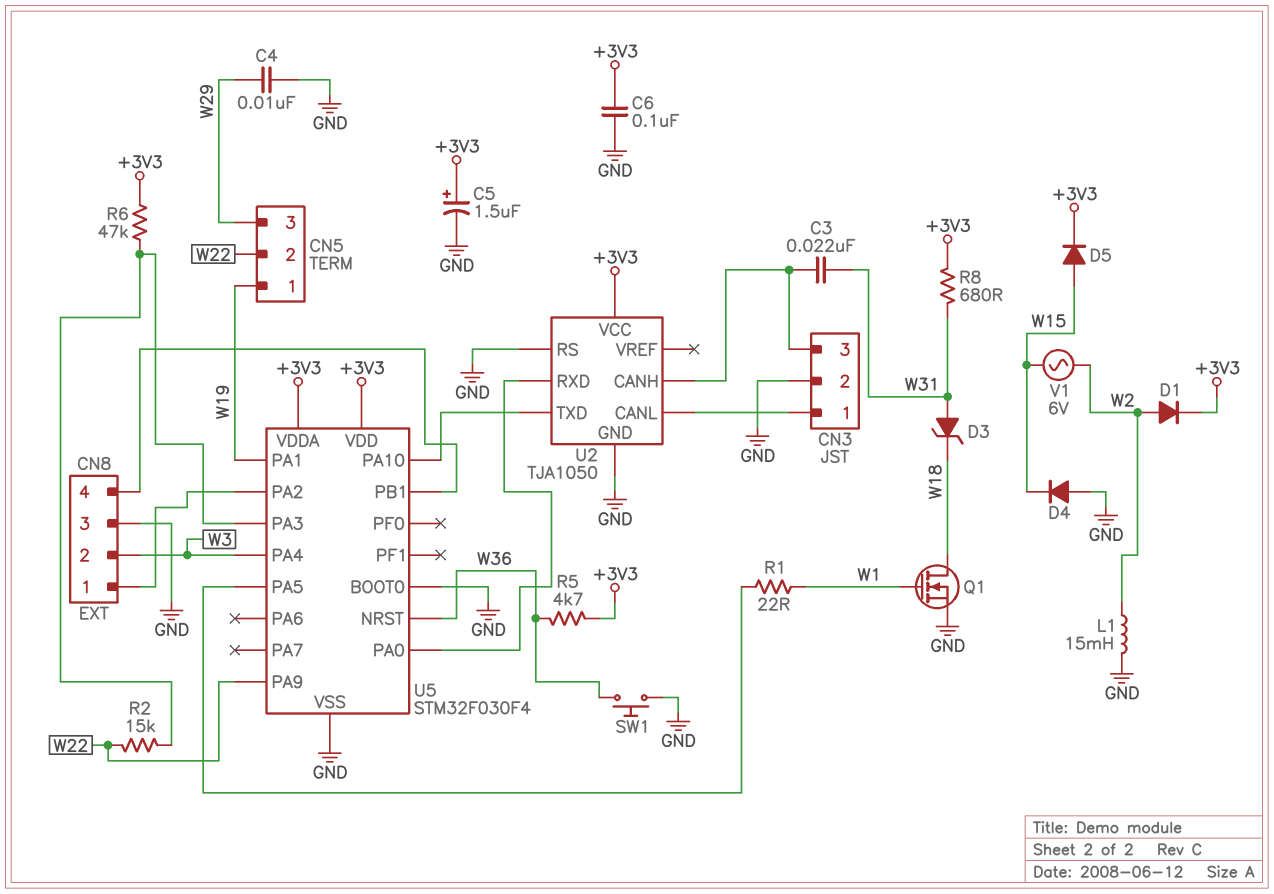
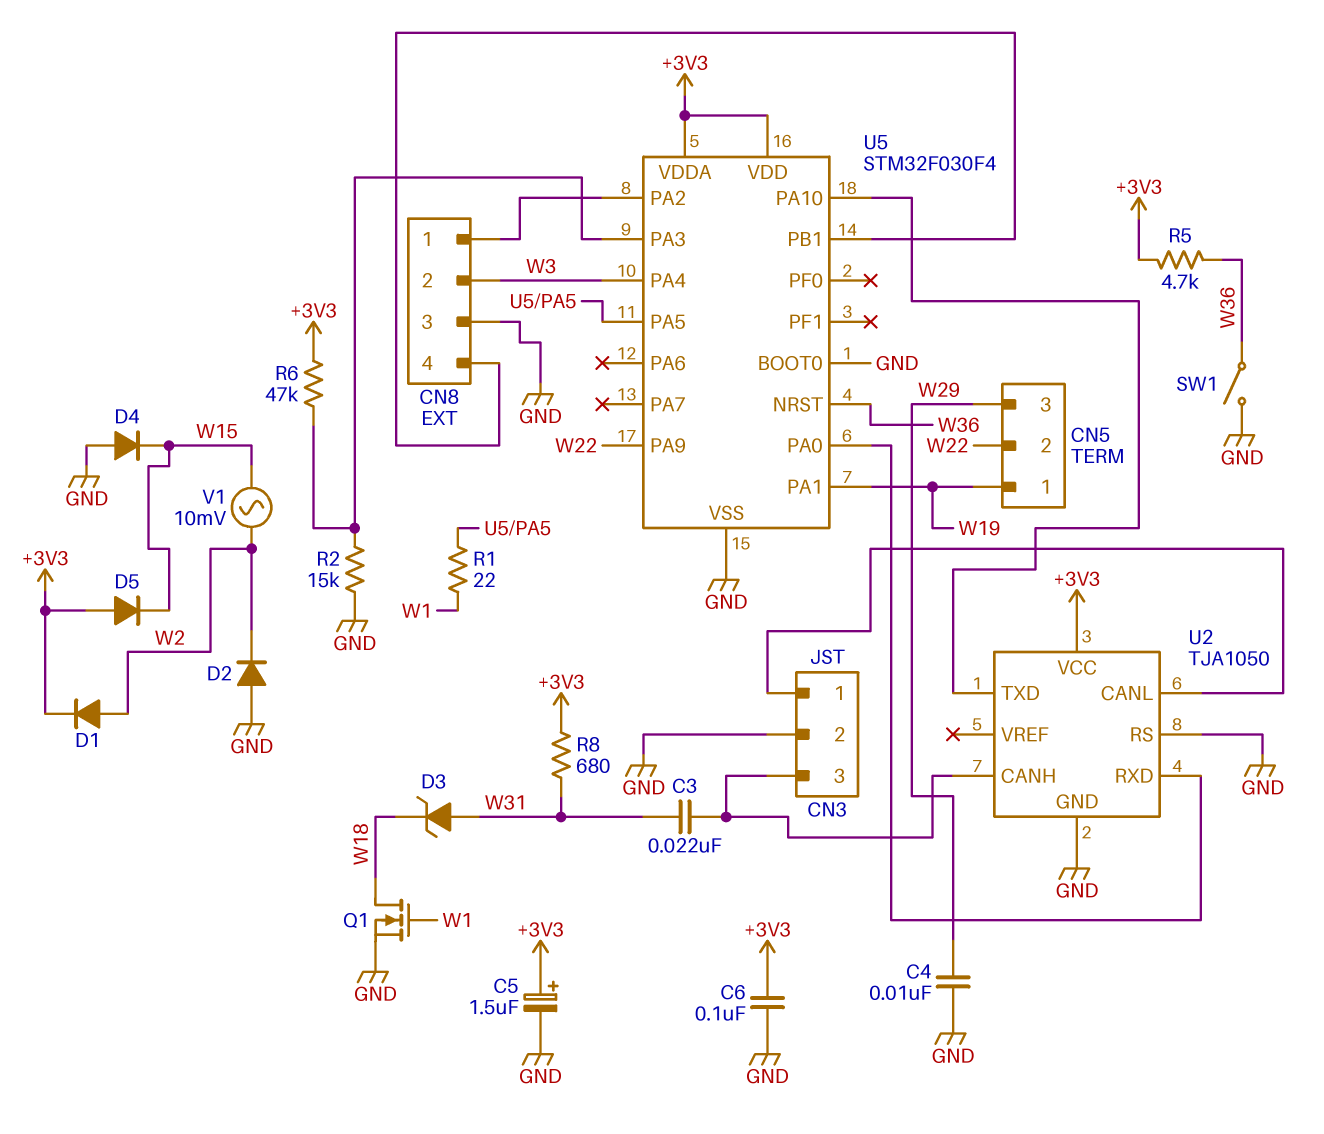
D2: none -> diode (A GND, K W2)
D5: diode (A W15, K +3V3) -> diode (A +3V3, K W15)
L1: 15mH (GND, W2) -> none
R2: 15k (U5/PA3, W22) -> 15k (GND, U5/PA3)
SW1: button (GND, W36) -> switch (GND, W36)
V1: AC 6V (W2, W15) -> AC 10mV (W2, W15)

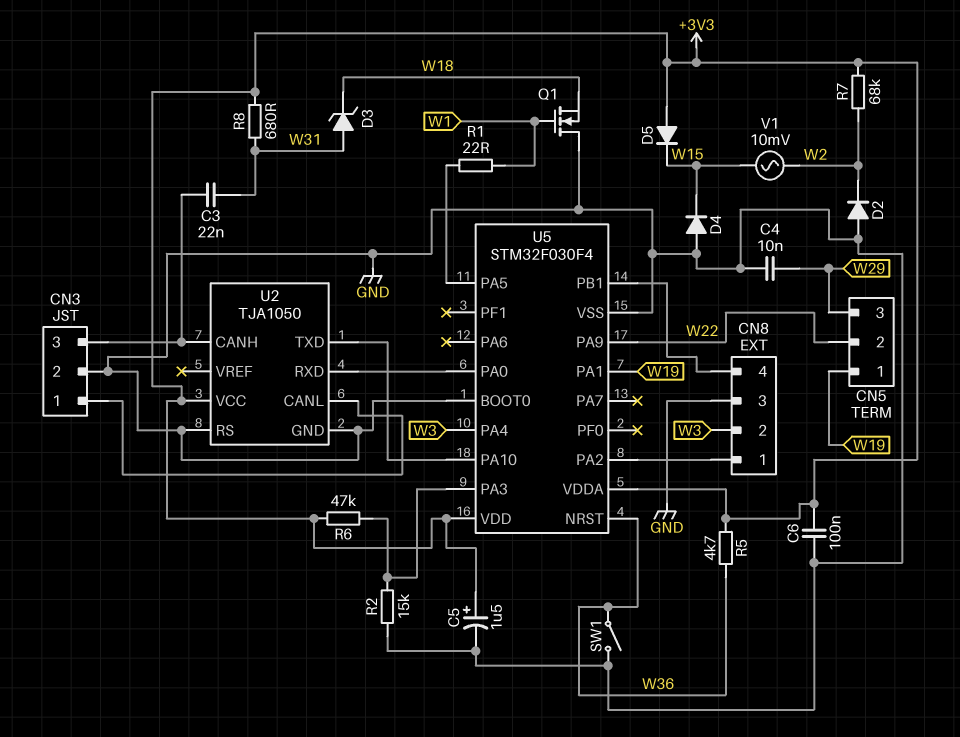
D1: diode (A W2, K +3V3) -> none
Q1: NMOS (G W1, D W18, S GND) -> NMOS (G W1, D GND, S W18)
R7: none -> 68k (+3V3, W2)

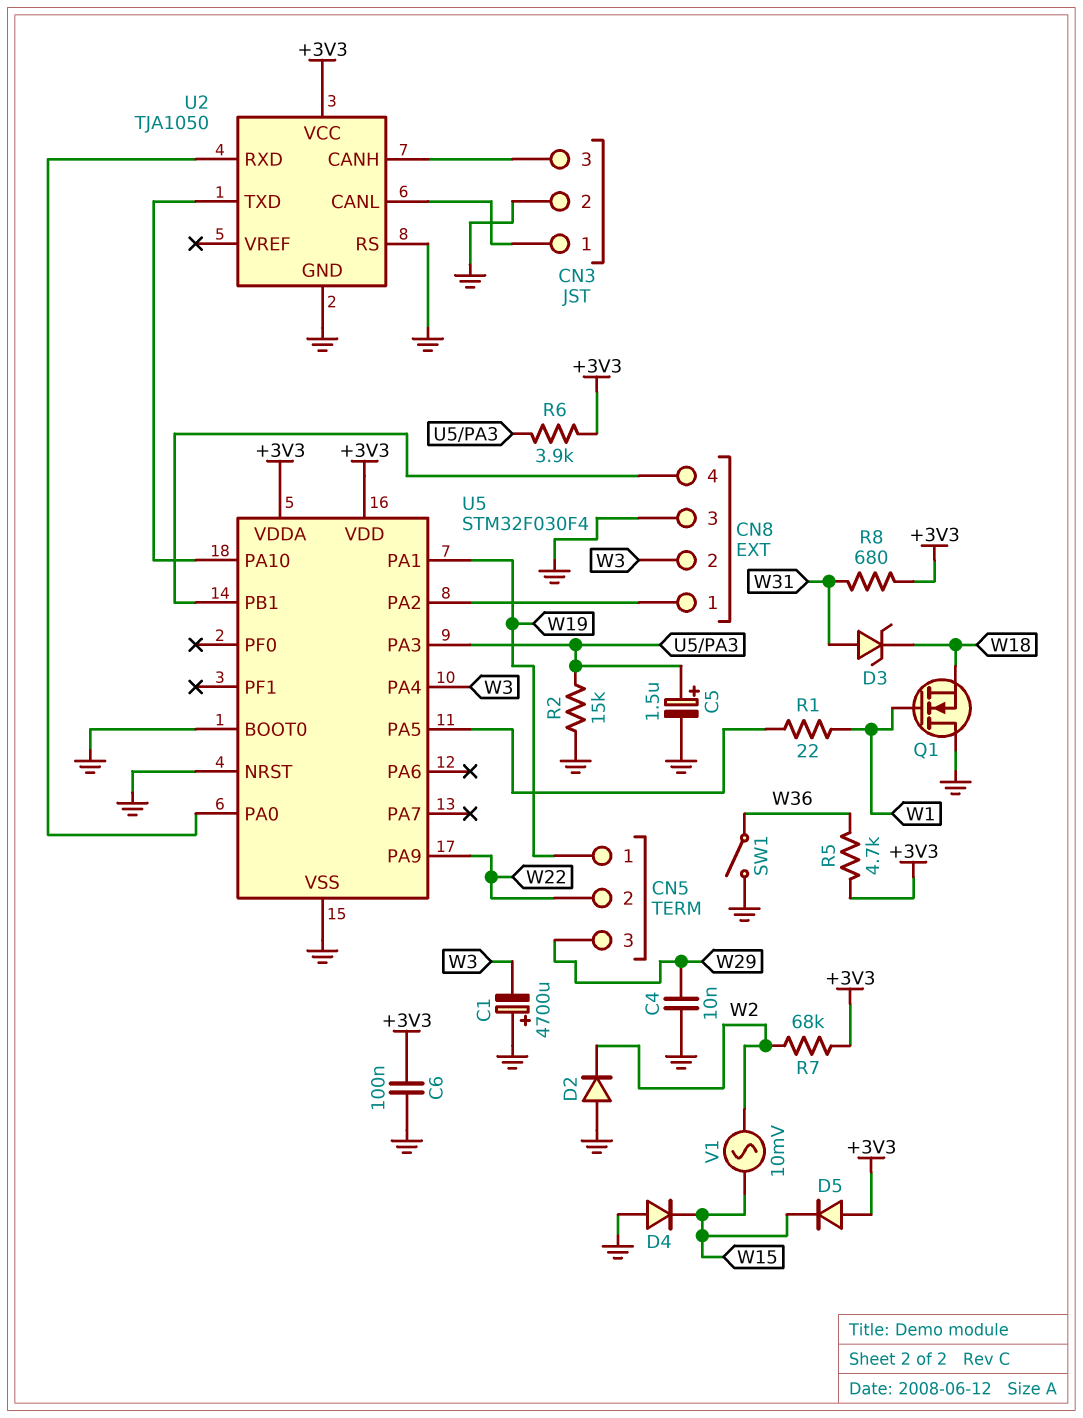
C1: none -> 4700uF (plus GND, minus W3)
C3: 22nF (CN3/3, W31) -> none
C5: 1.5uF (plus +3V3, minus GND) -> 1.5uF (plus U5/PA3, minus GND)
R6: 47k (+3V3, U5/PA3) -> 3.9k (+3V3, U5/PA3)
U5 pin NRST: W36 -> GND

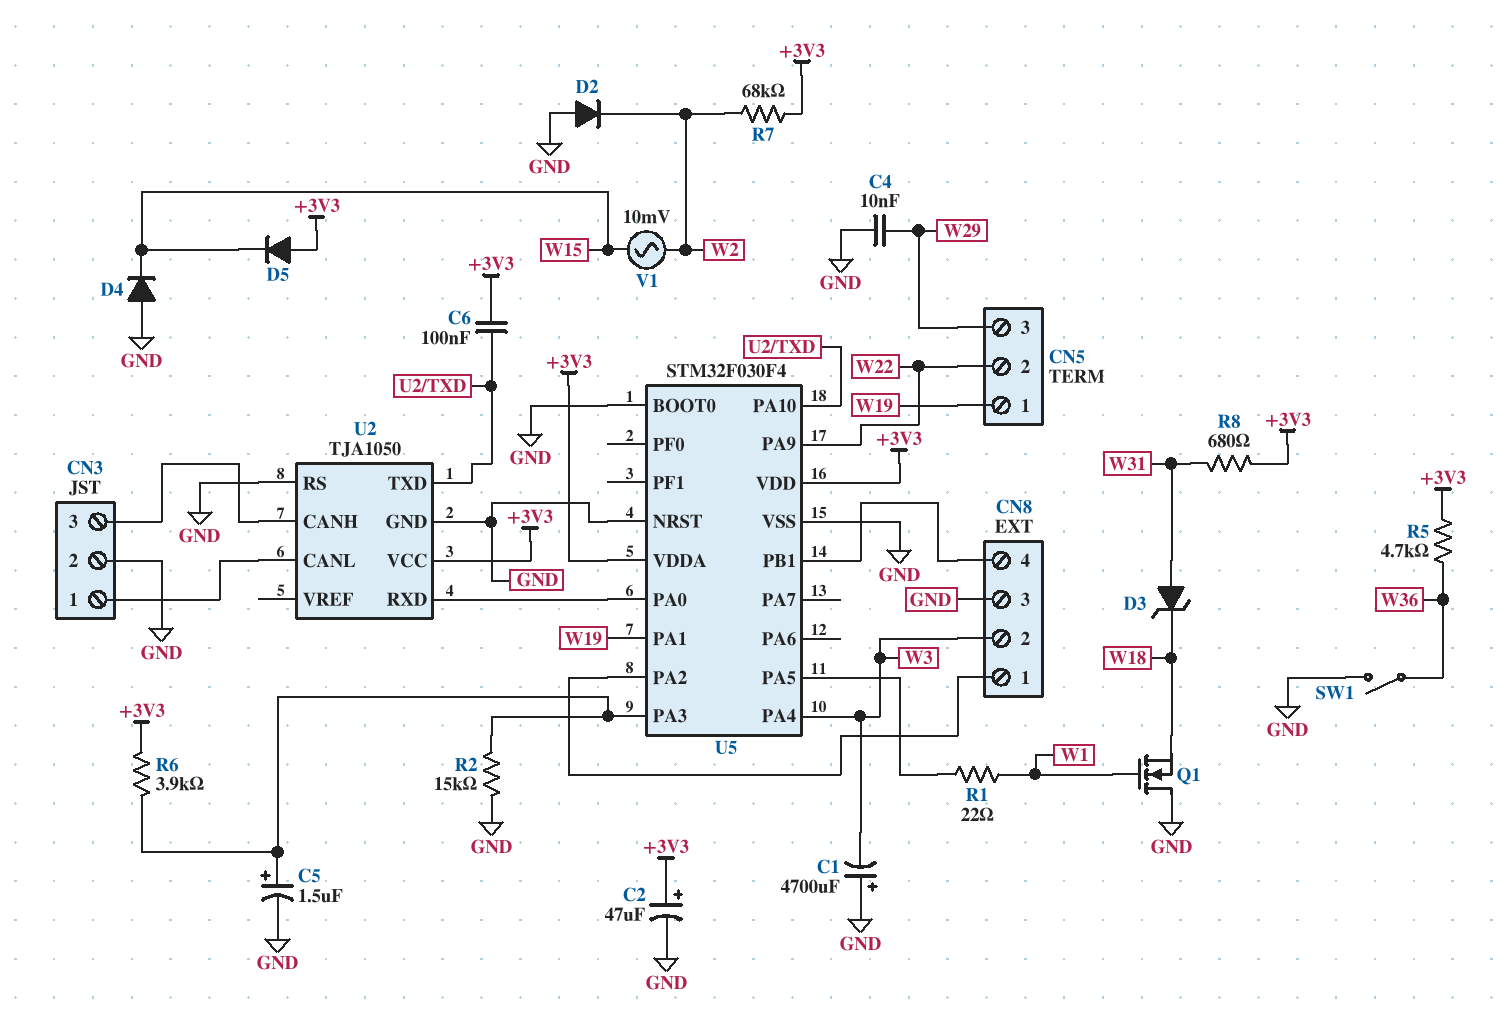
C2: none -> 47uF (plus +3V3, minus GND)
C6: 100nF (+3V3, GND) -> 100nF (+3V3, U2/TXD)

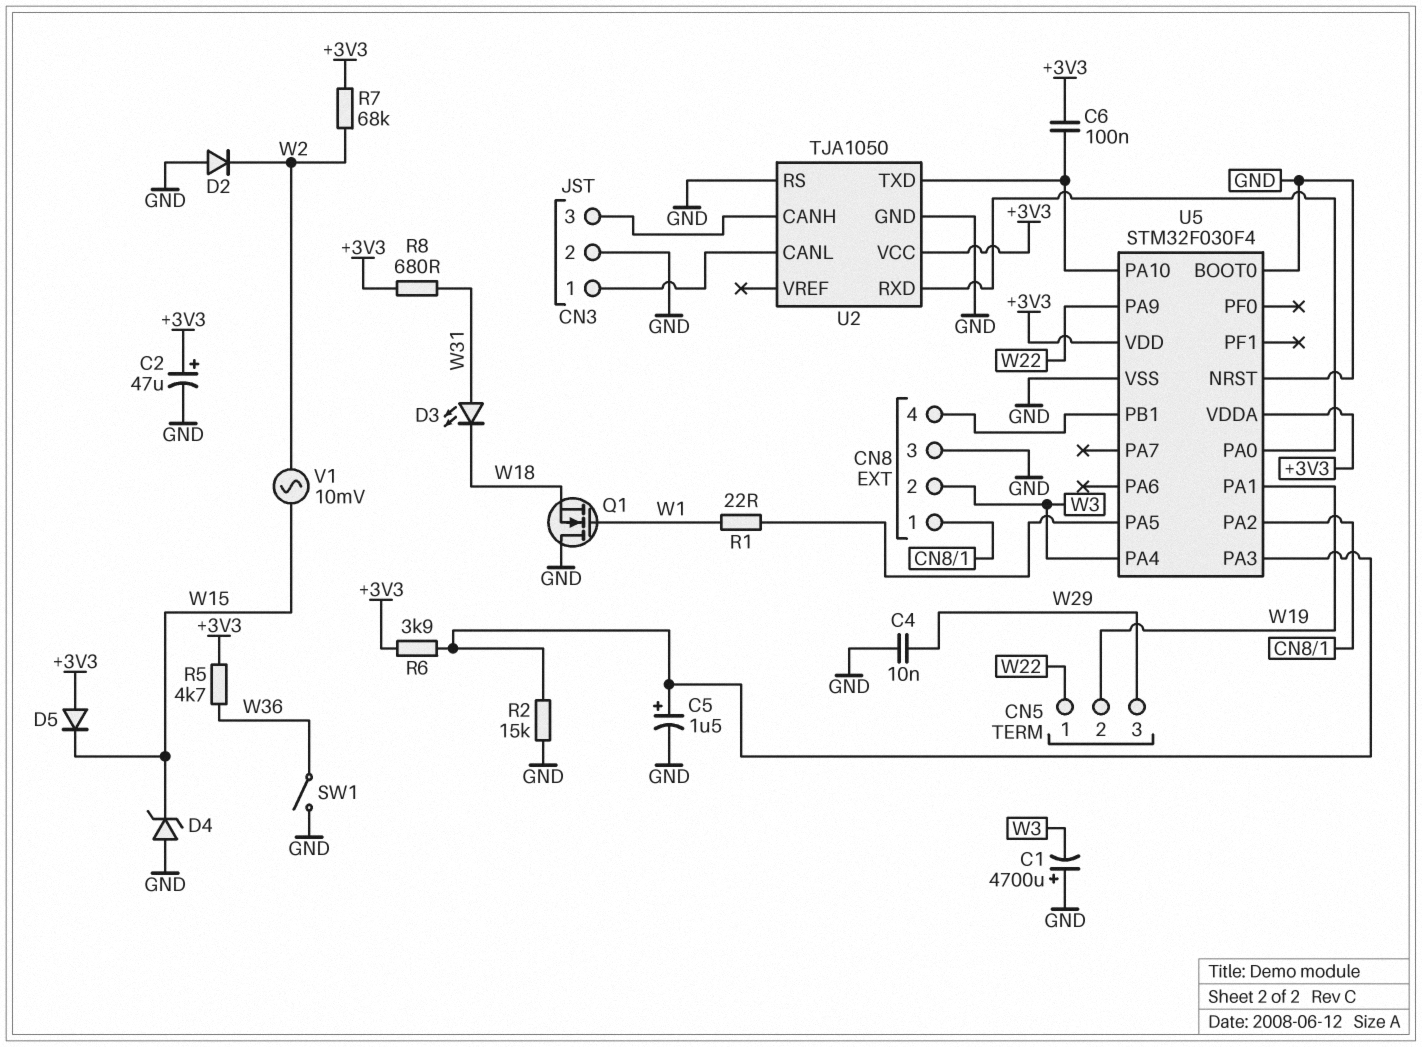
CN5 pin 1: W19 -> W22
CN5 pin 2: W22 -> W19
D3: zener (A W31, K W18) -> LED (A W31, K W18)
D4: diode (A GND, K W15) -> zener (A GND, K W15)

